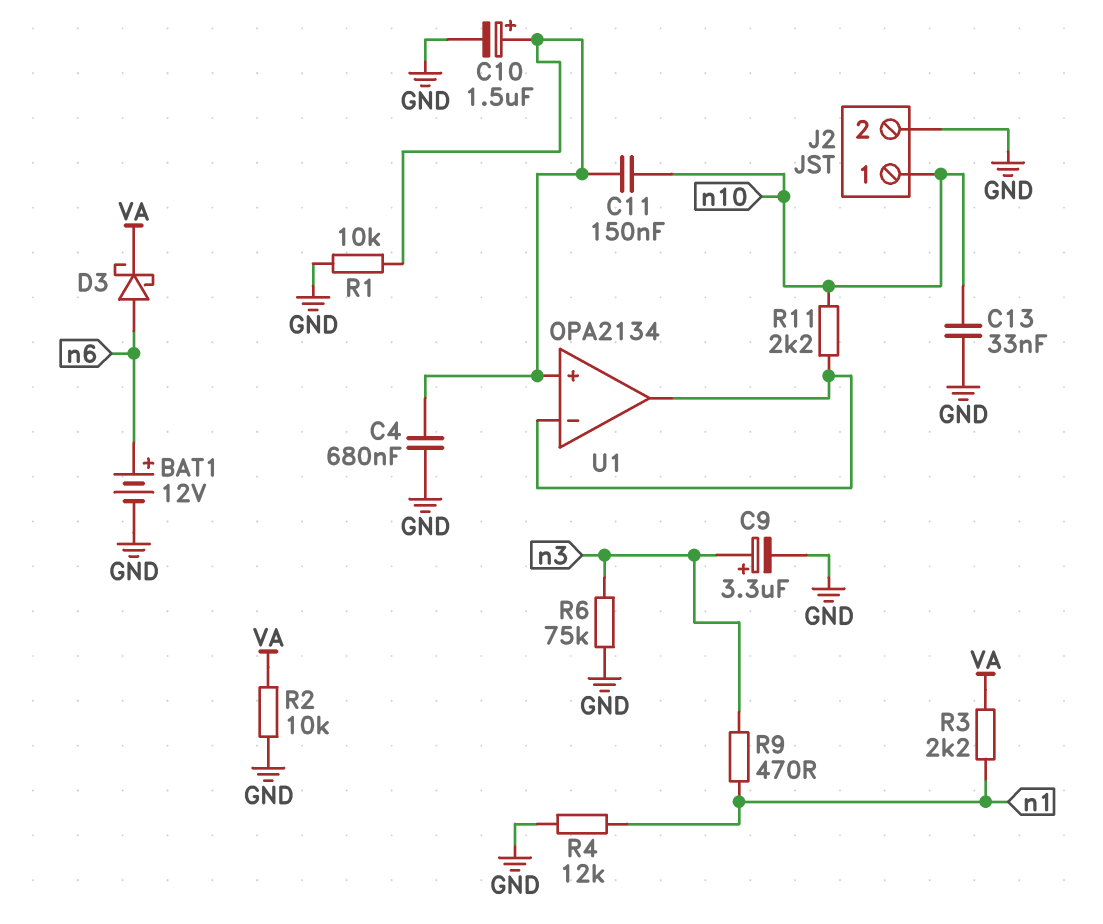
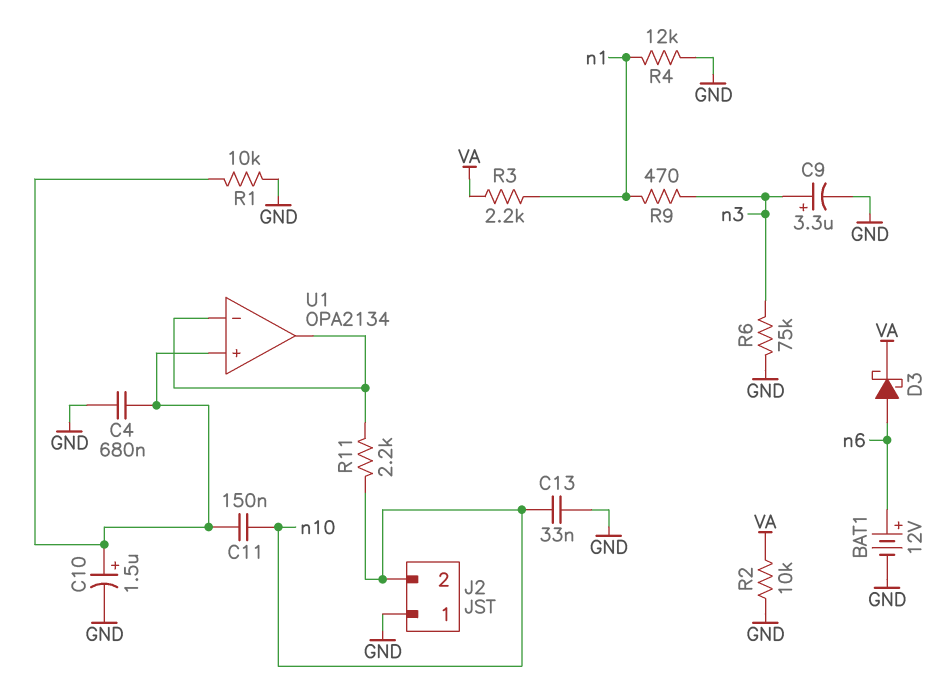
J2 pin 1: n10 -> GND
J2 pin 2: GND -> n10

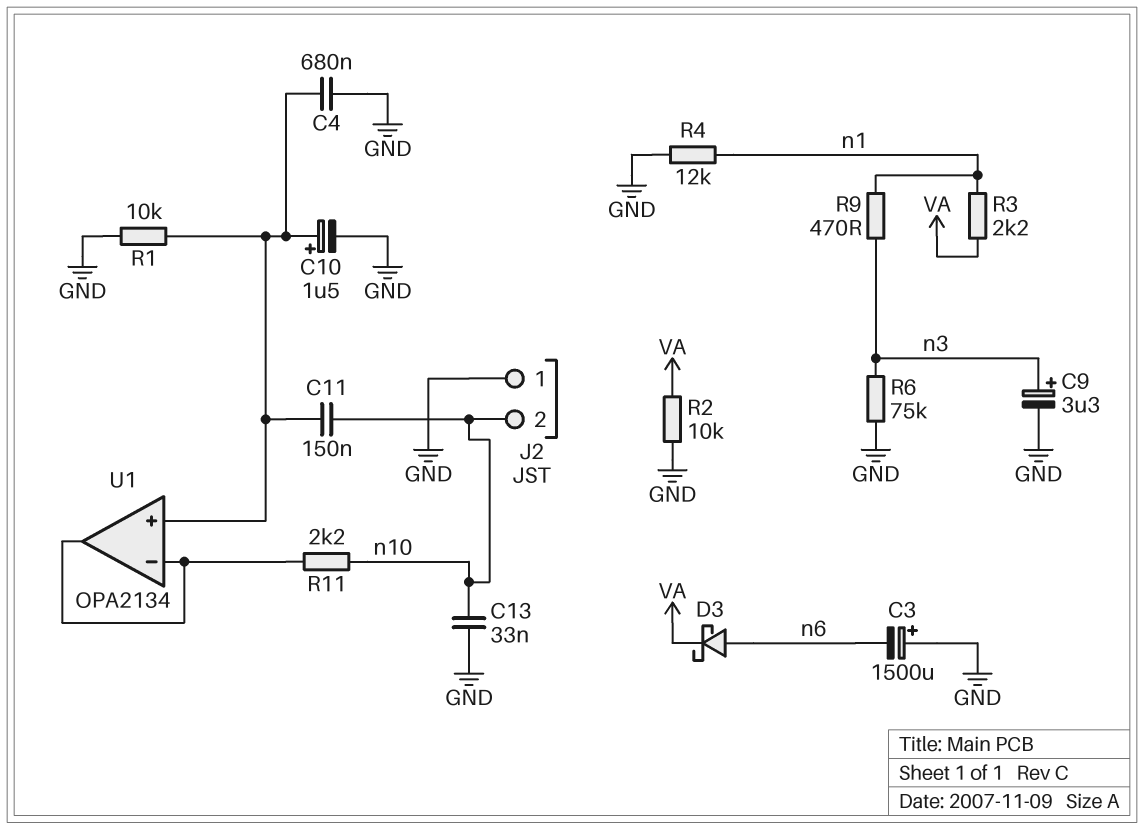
BAT1: 12V (plus n6, minus GND) -> none
C3: none -> 1500uF (plus GND, minus n6)

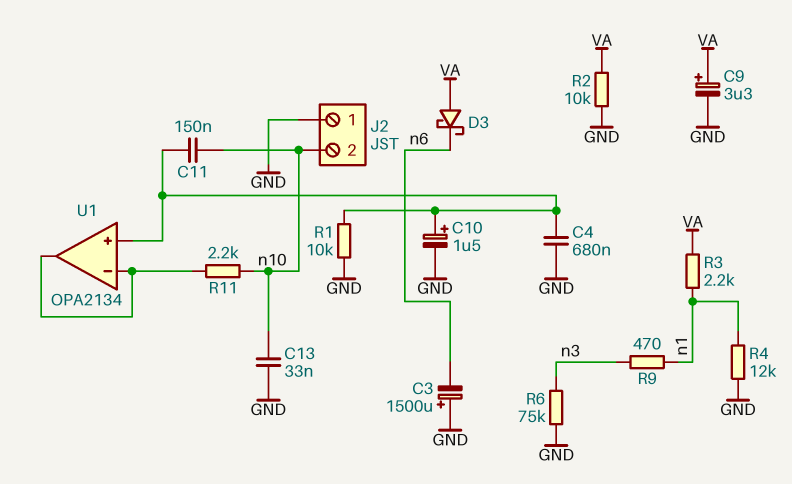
C9: 3.3uF (plus n3, minus GND) -> 3.3uF (plus VA, minus GND)
D3: schottky (A n6, K VA) -> schottky (A VA, K n6)

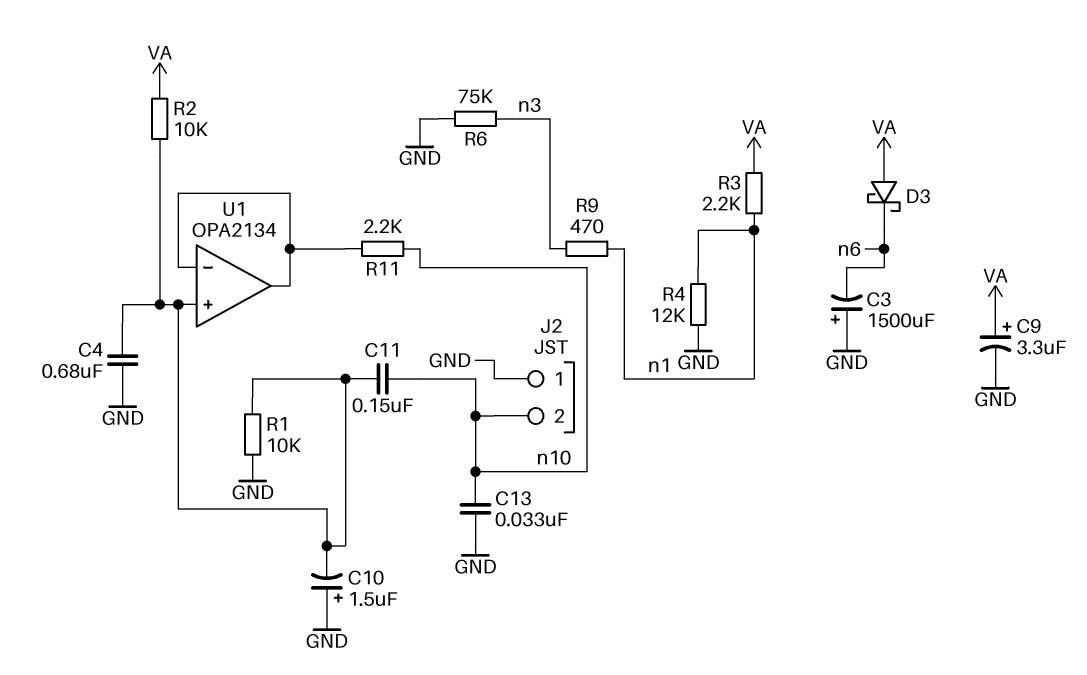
C10: 1.5uF (plus U1/in+, minus GND) -> 1.5uF (plus GND, minus U1/in+)
R2: 10k (GND, VA) -> 10k (U1/in+, VA)

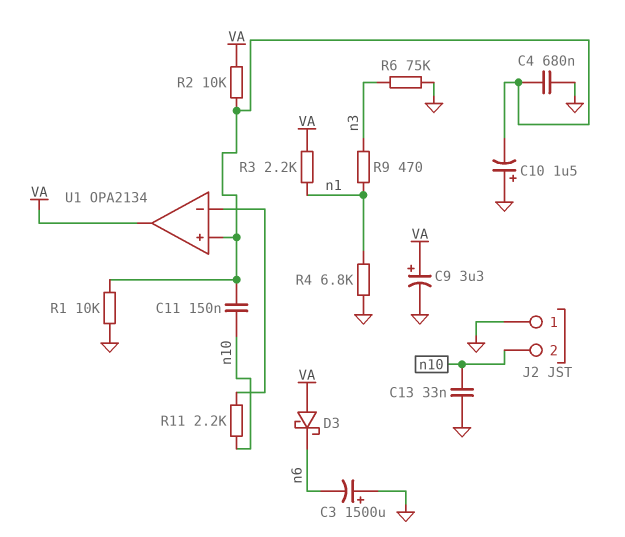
R4: 12k (GND, n1) -> 6.8k (GND, n1)
U1 pin out: U1/in- -> VA

